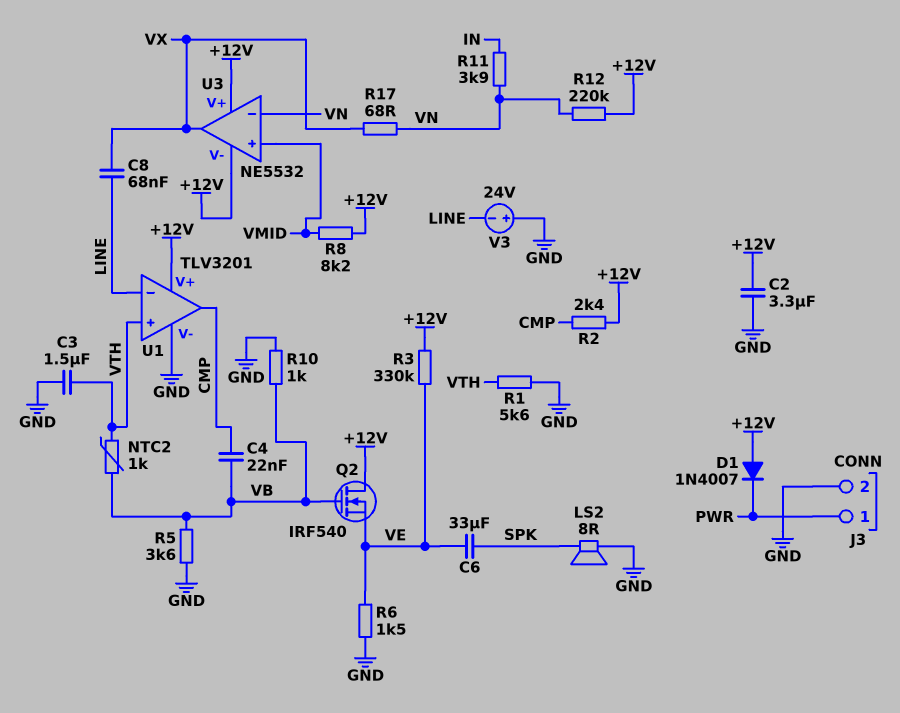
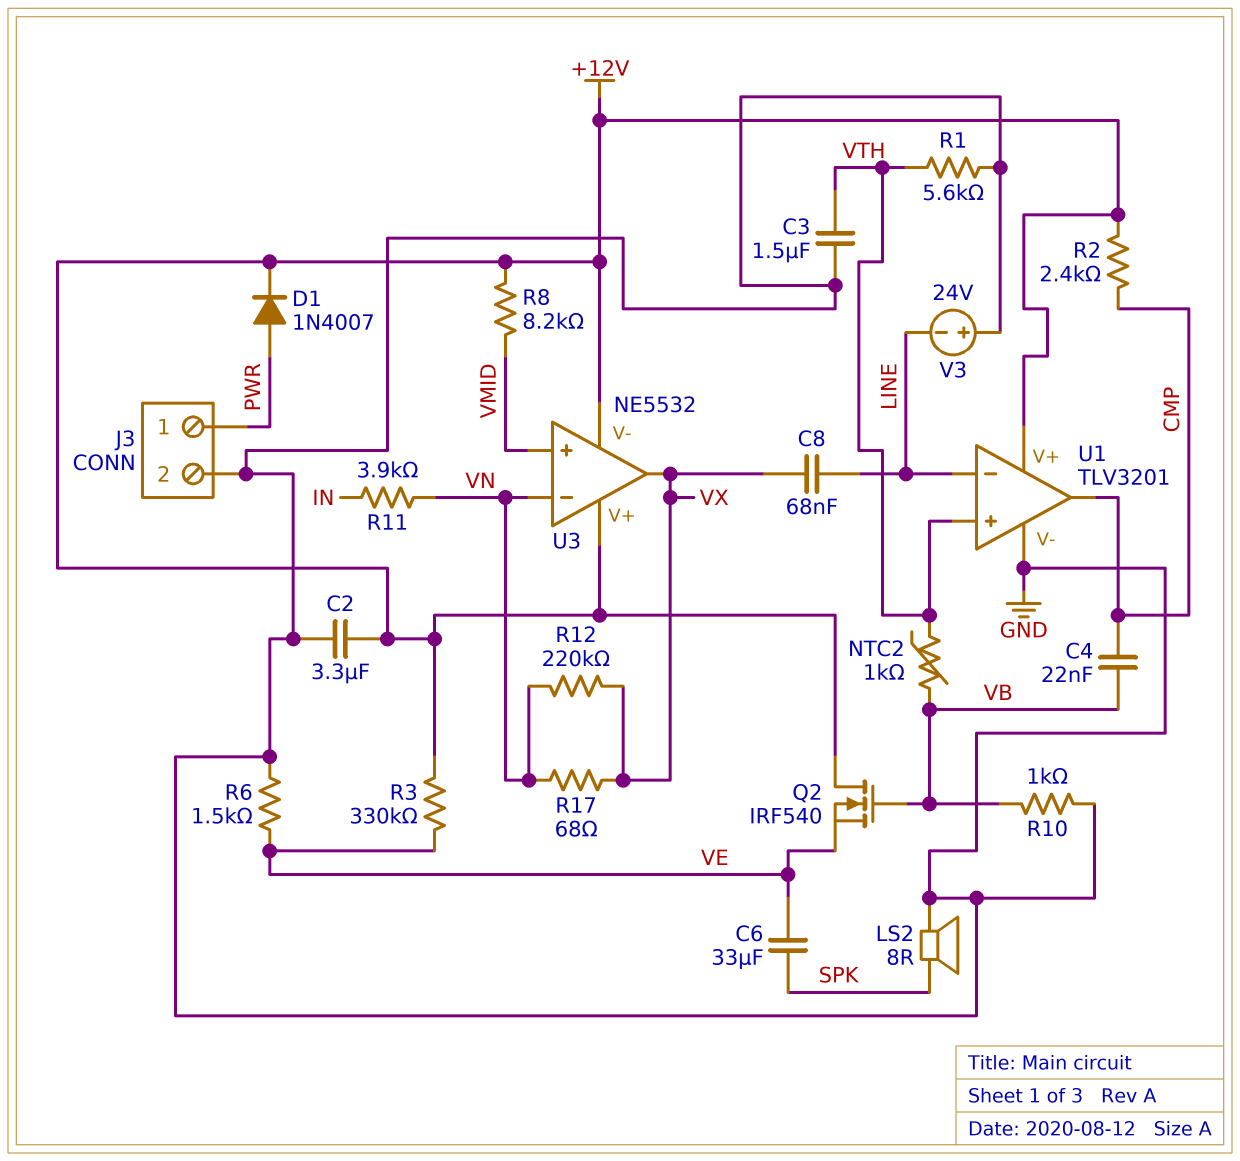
D1: diode 1N4007 (A +12V, K PWR) -> diode 1N4007 (A PWR, K +12V)
R5: 3.6k (GND, VB) -> none
R12: 220k (+12V, VN) -> 220k (VN, VX)

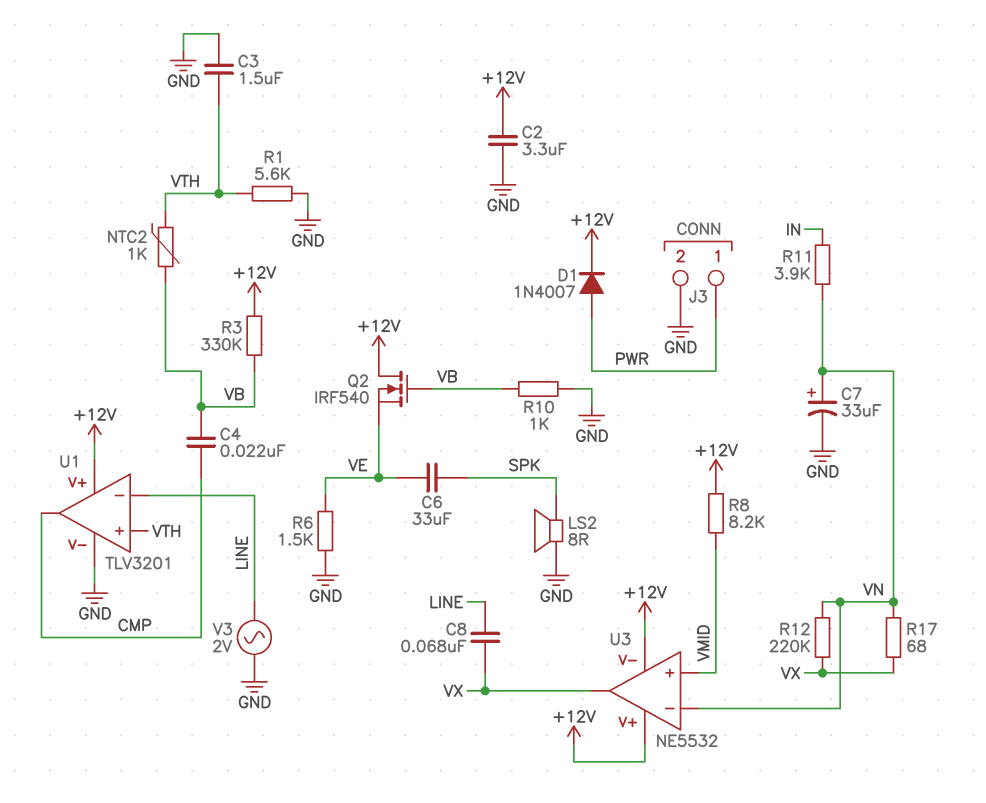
C7: none -> 33uF (plus VN, minus GND)
R2: 2.4k (+12V, CMP) -> none
R3: 330k (+12V, VE) -> 330k (+12V, VB)
V3: 24V (plus GND, minus LINE) -> AC 2V (GND, LINE)

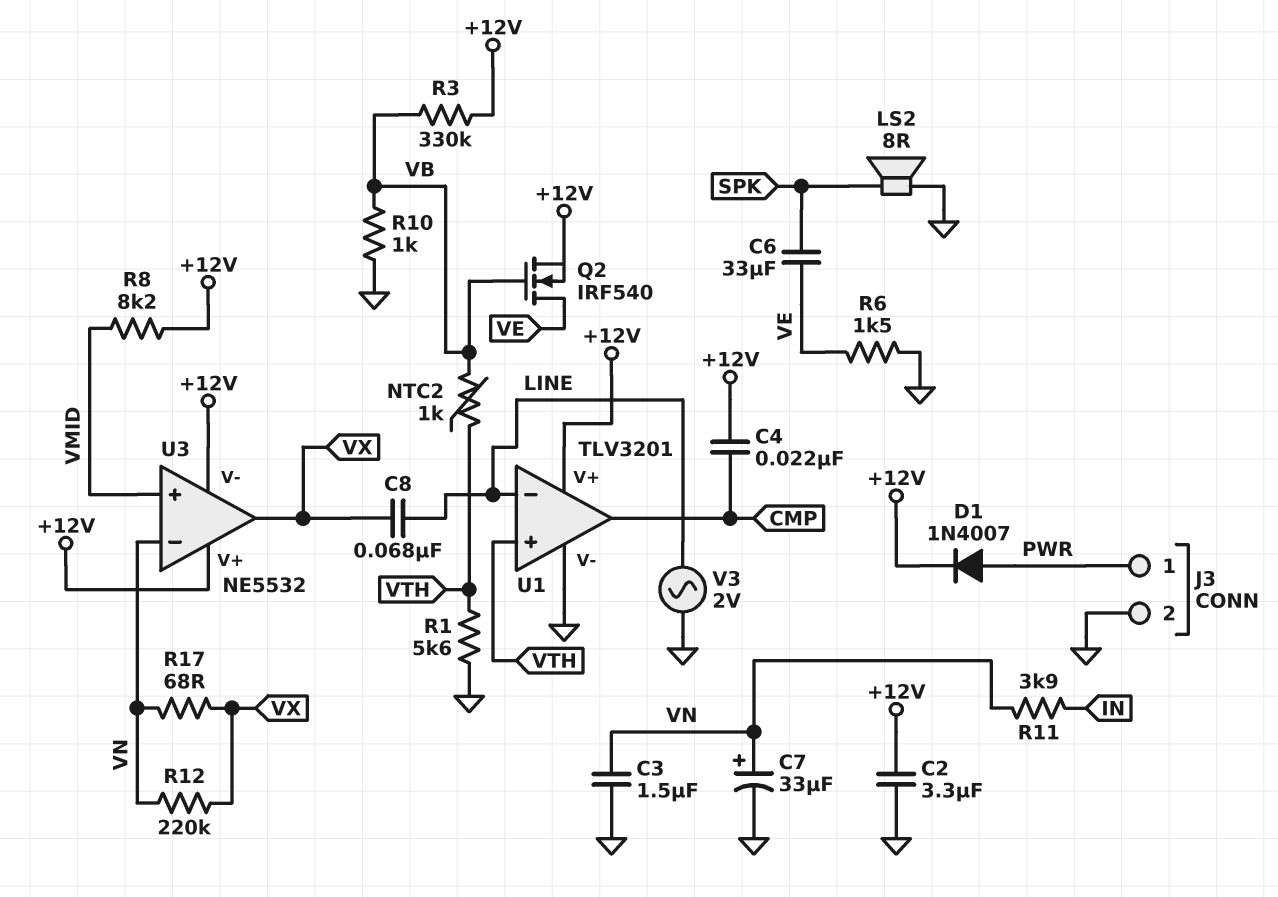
C3: 1.5uF (GND, VTH) -> 1.5uF (GND, VN)
C4: 22nF (CMP, VB) -> 22nF (+12V, CMP)
Q2: NMOS IRF540 (G VB, D +12V, S VE) -> NMOS IRF540 (G VB, D VE, S +12V)

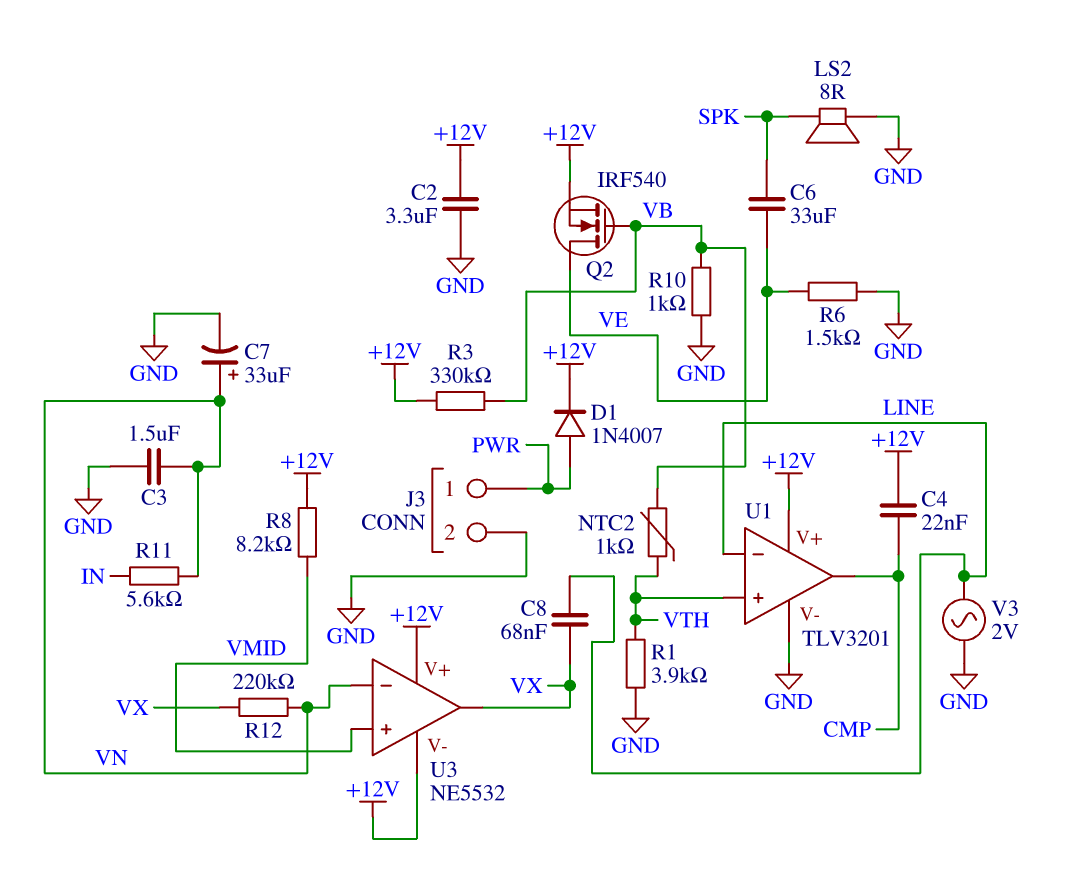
R1: 5.6k (GND, VTH) -> 3.9k (GND, VTH)
R11: 3.9k (IN, VN) -> 5.6k (IN, VN)
R17: 68 (VN, VX) -> none

